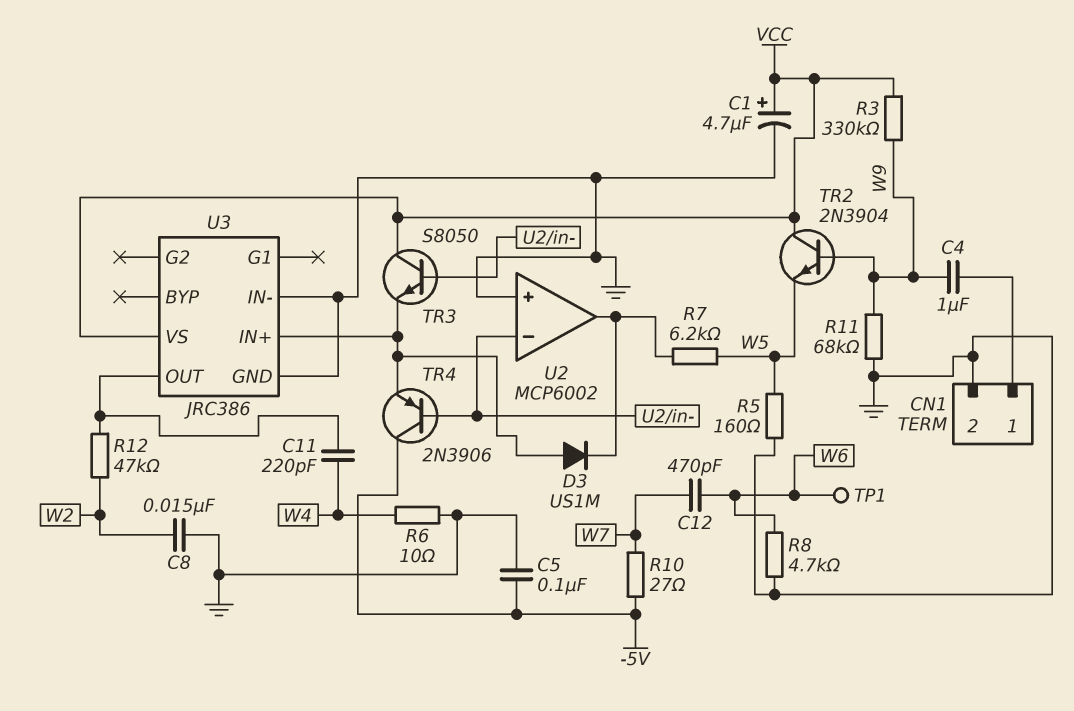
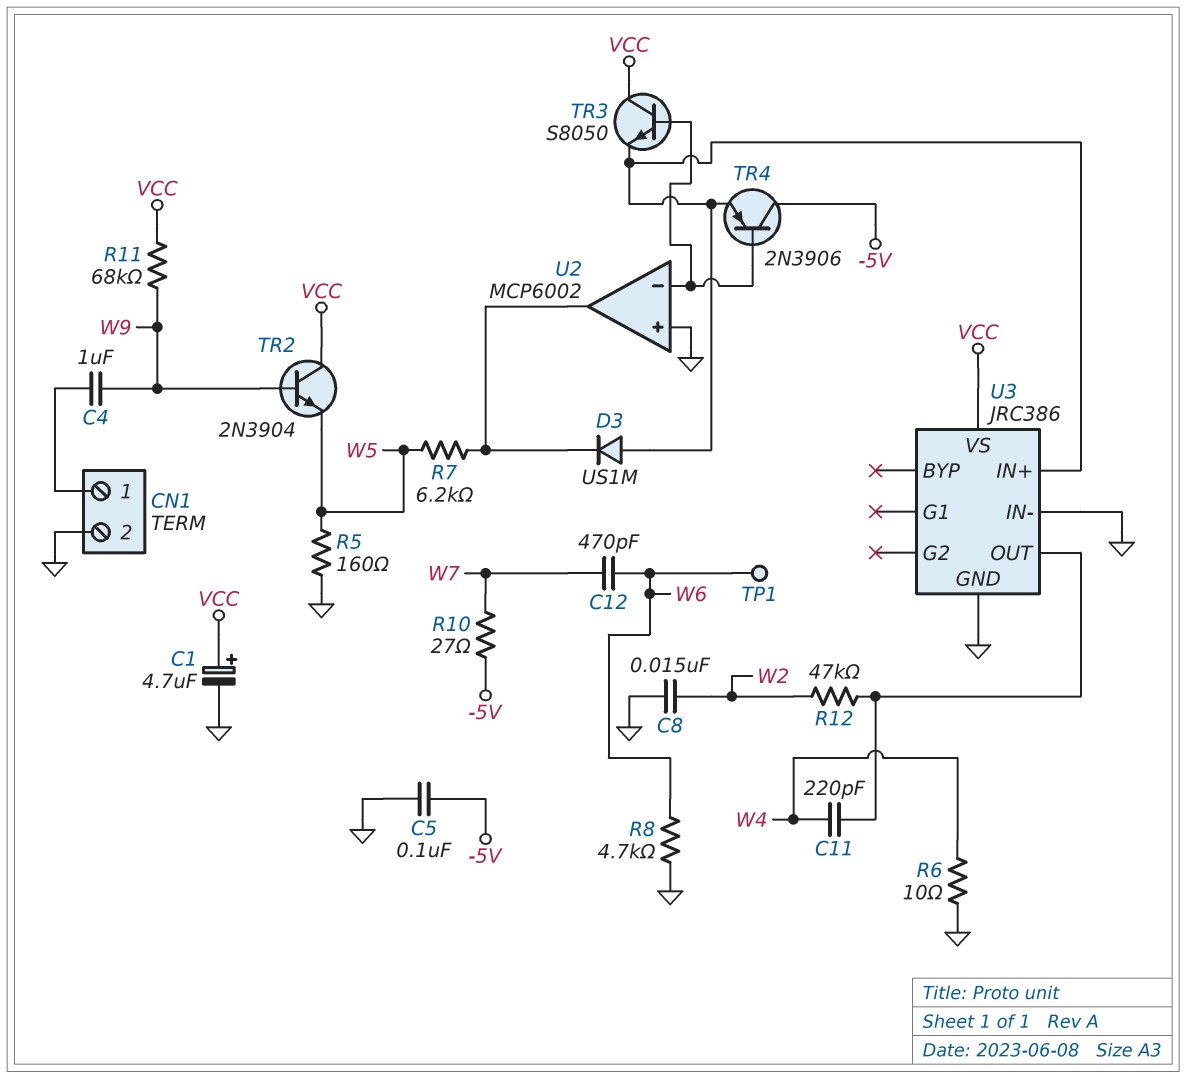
R3: 330k (VCC, W9) -> none
R11: 68k (GND, W9) -> 68k (VCC, W9)

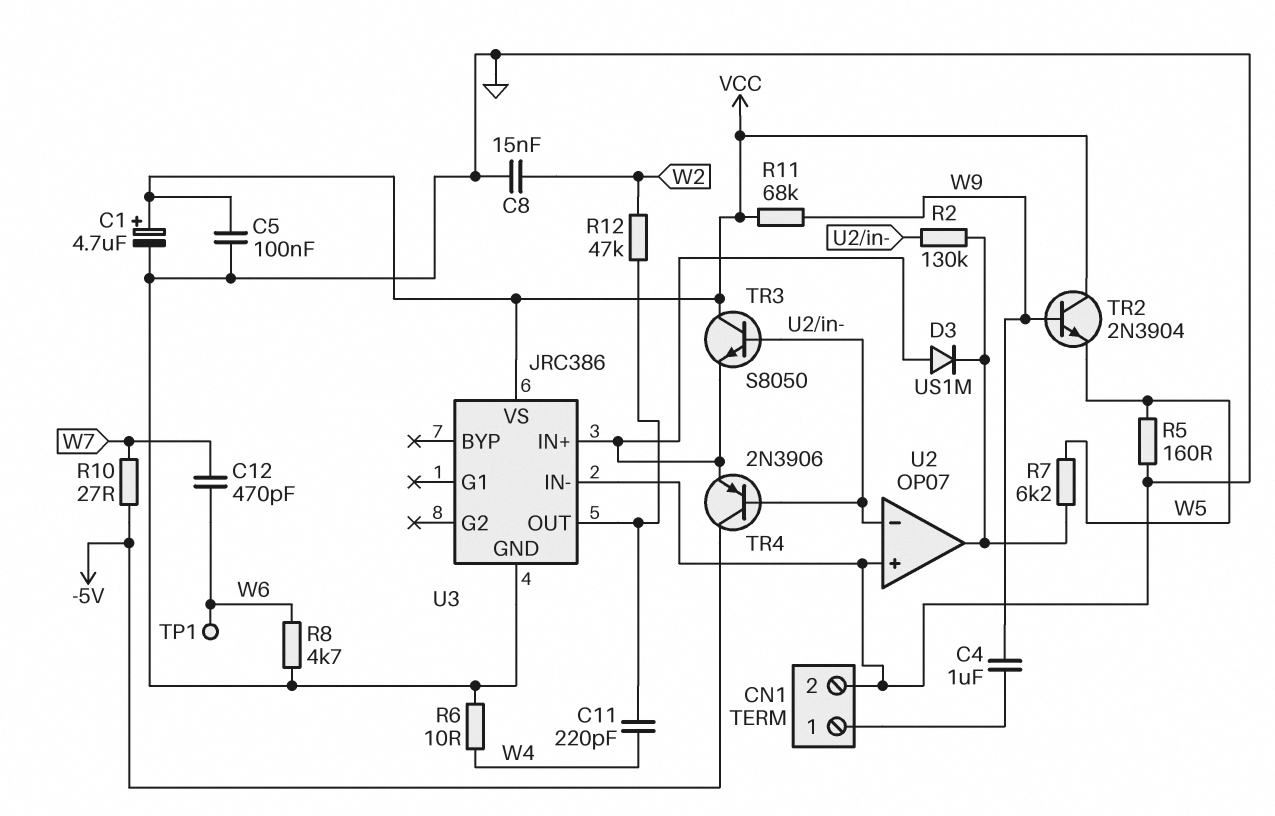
C5: 100nF (-5V, GND) -> 100nF (GND, VCC)
R2: none -> 130k (U2/in-, U2/out)
U2: MCP6002 -> OP07

